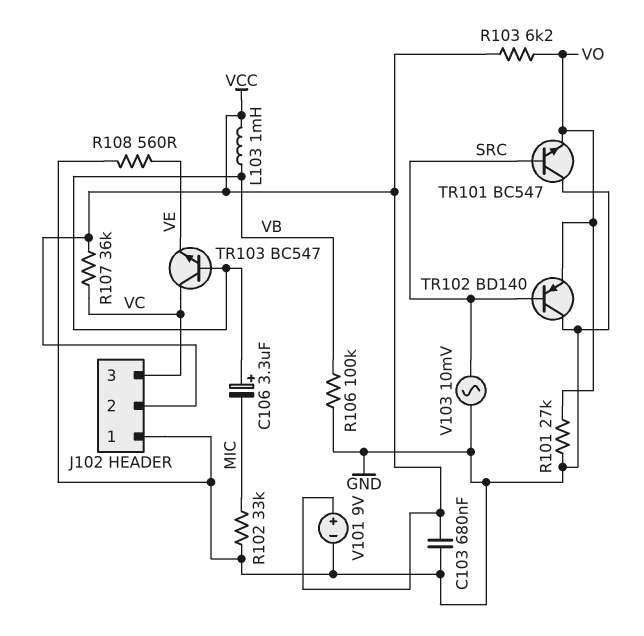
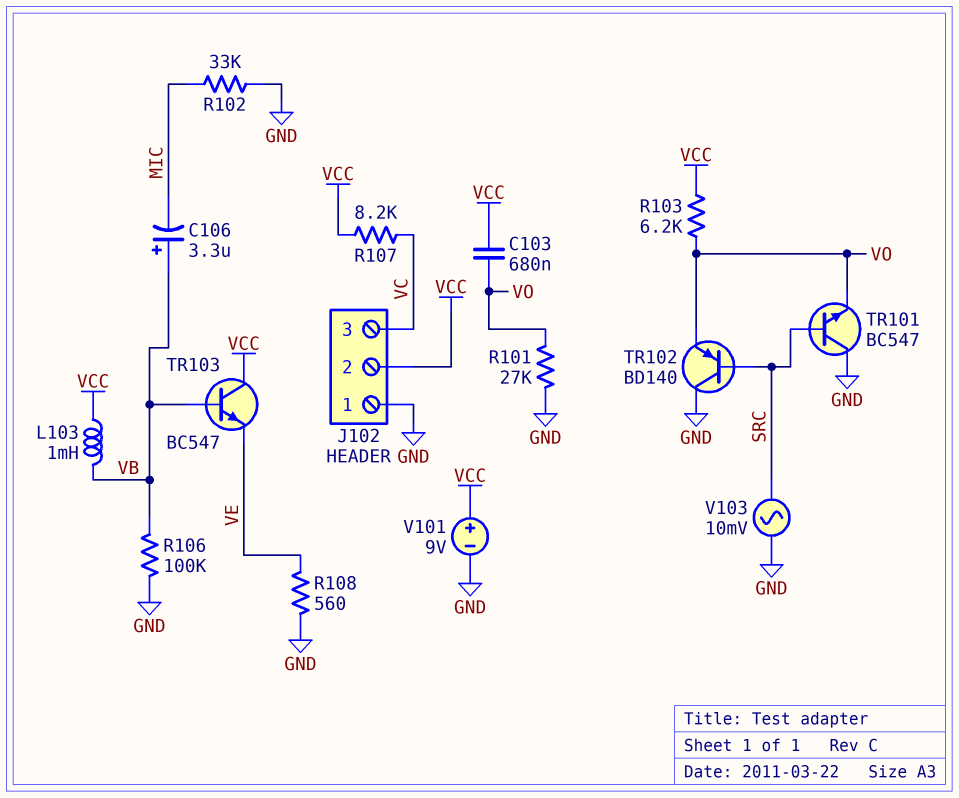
C103: 680nF (GND, VCC) -> 680nF (VCC, VO)
R107: 36k (VC, VCC) -> 8.2k (VC, VCC)
TR103: NPN BC547 (B VB, C VC, E VE) -> NPN BC547 (B VB, C VCC, E VE)

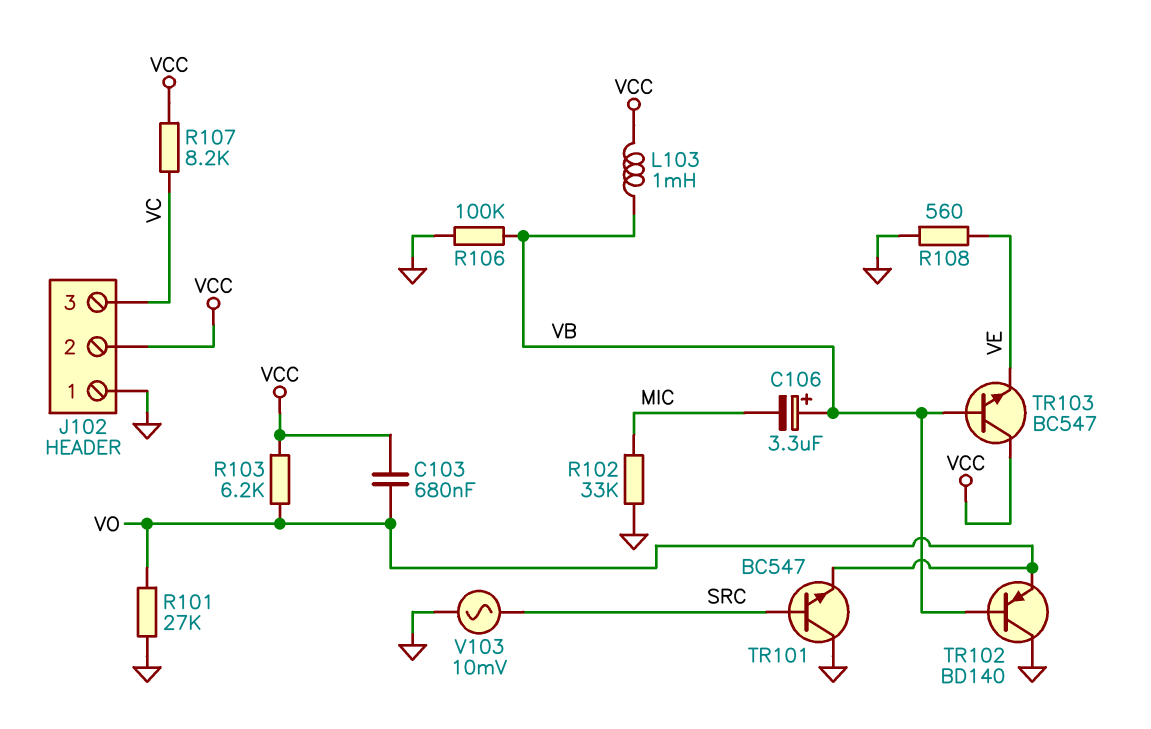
TR102: PNP BD140 (B SRC, C GND, E VO) -> PNP BD140 (B VB, C GND, E VO)
V101: 9V (plus VCC, minus GND) -> none

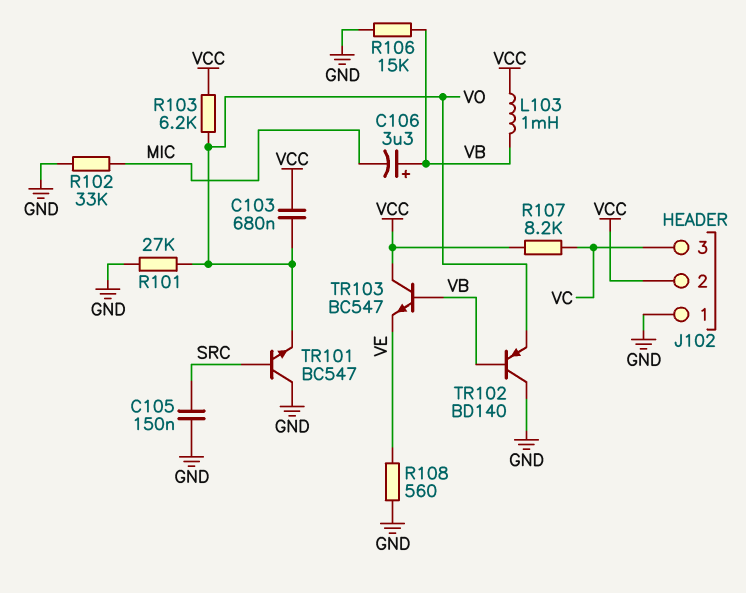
C105: none -> 150nF (GND, SRC)
R106: 100k (GND, VB) -> 15k (GND, VB)
V103: AC 10mV (GND, SRC) -> none

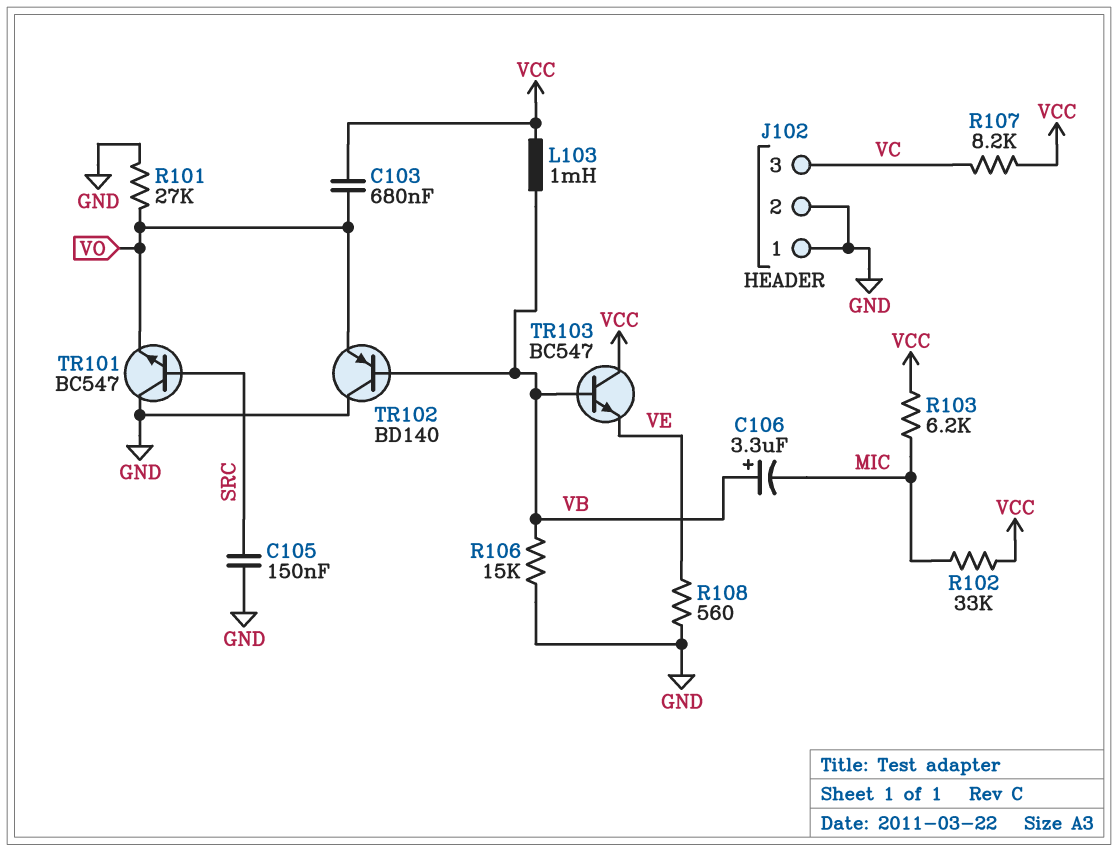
J102 pin 2: VCC -> GND
R102: 33k (GND, MIC) -> 33k (MIC, VCC)
R103: 6.2k (VCC, VO) -> 6.2k (MIC, VCC)

